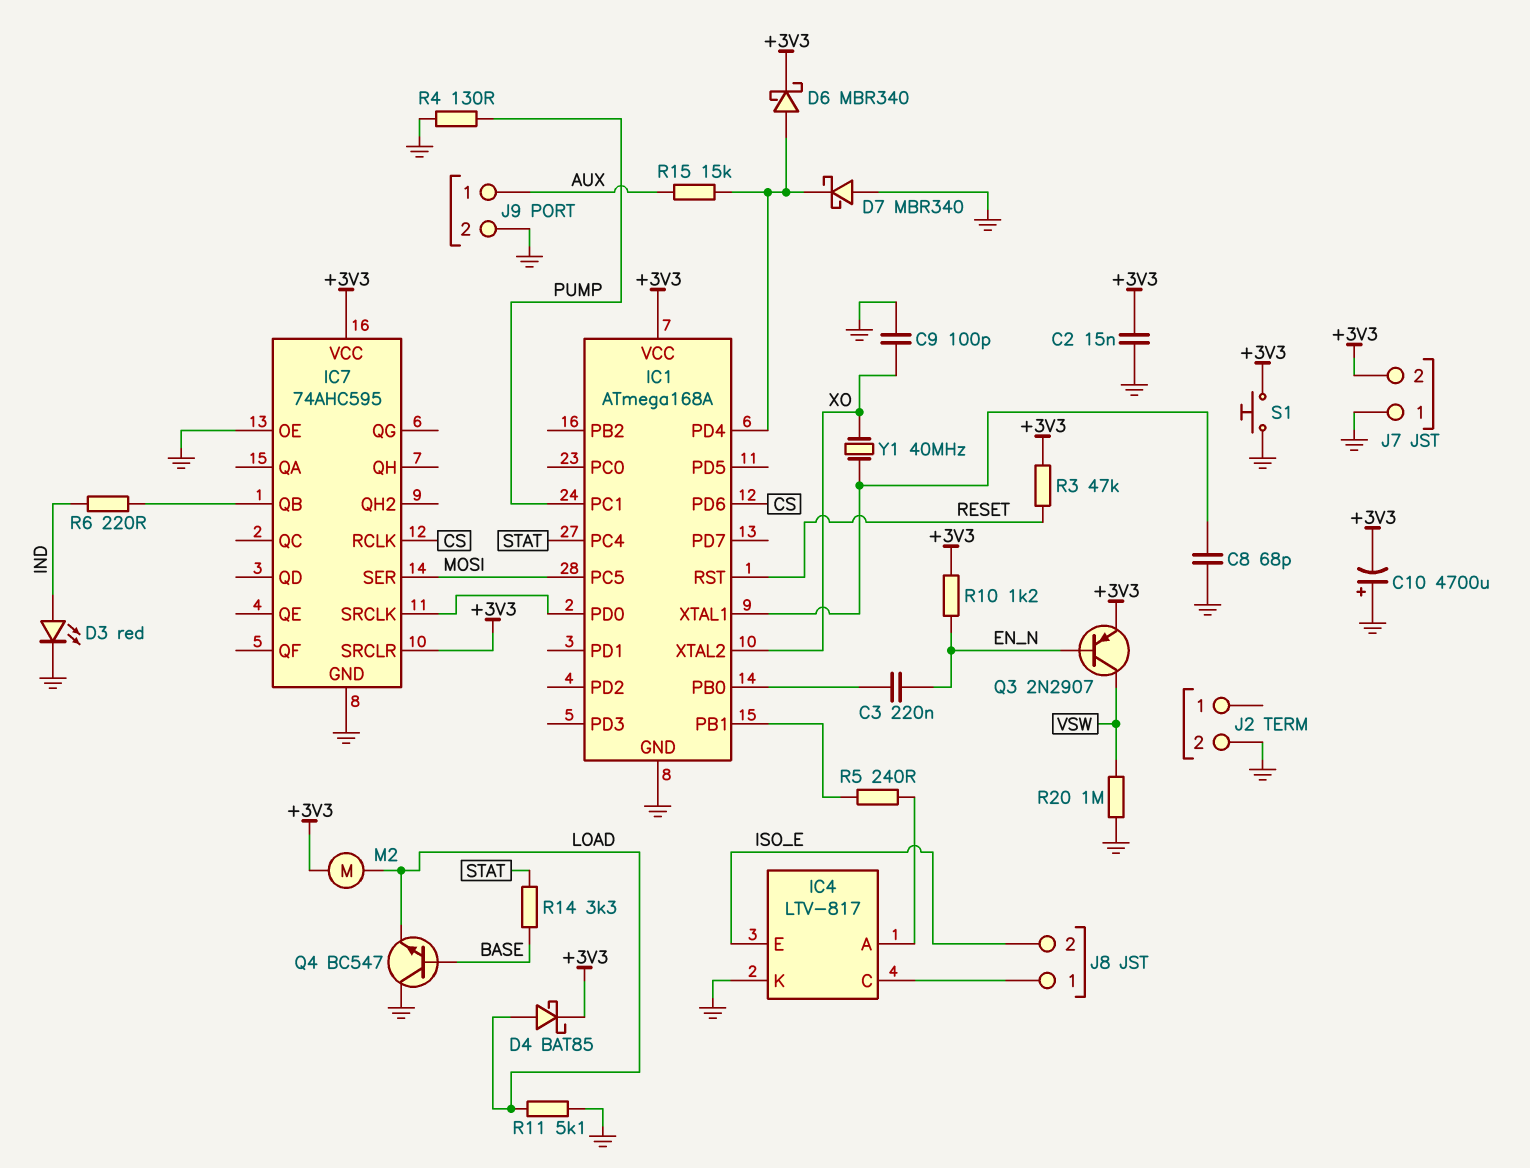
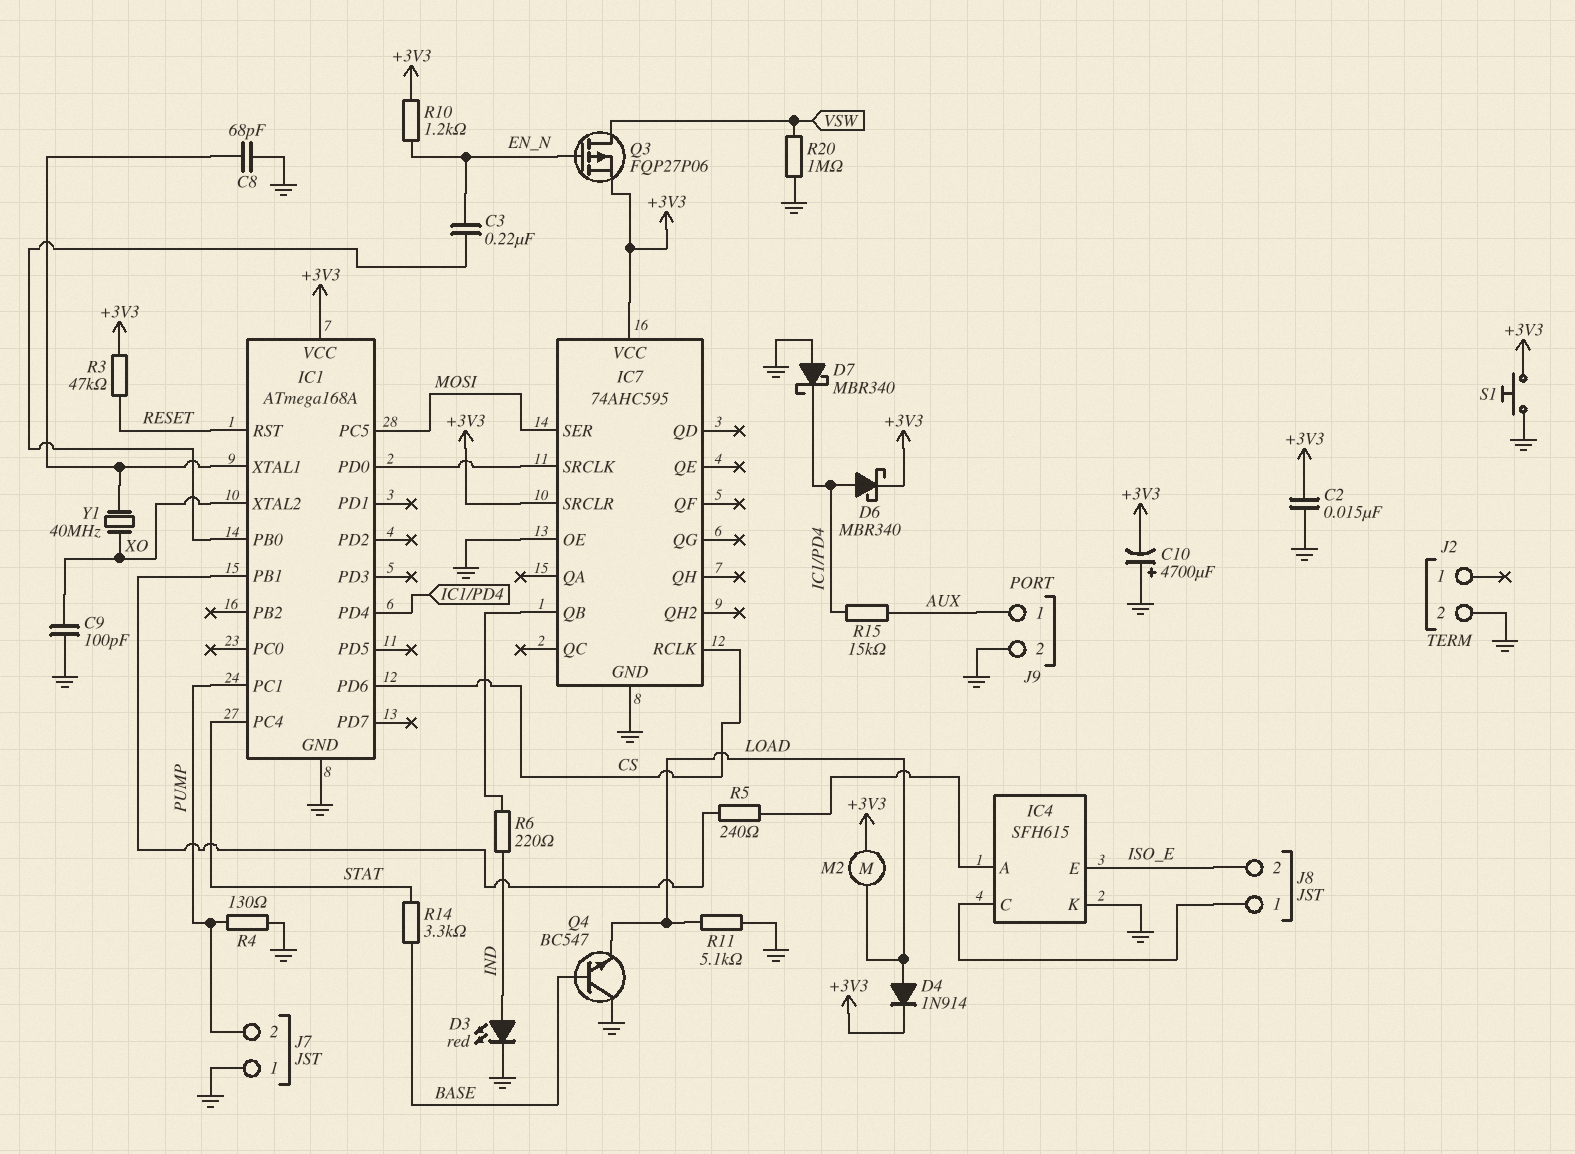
D4: schottky BAT85 (A LOAD, K +3V3) -> diode 1N914 (A LOAD, K +3V3)
IC4: LTV-817 -> SFH615
J7 pin 2: +3V3 -> PUMP
Q3: PNP 2N2907 (B EN_N, C VSW, E +3V3) -> PMOS FQP27P06 (G EN_N, D VSW, S +3V3)

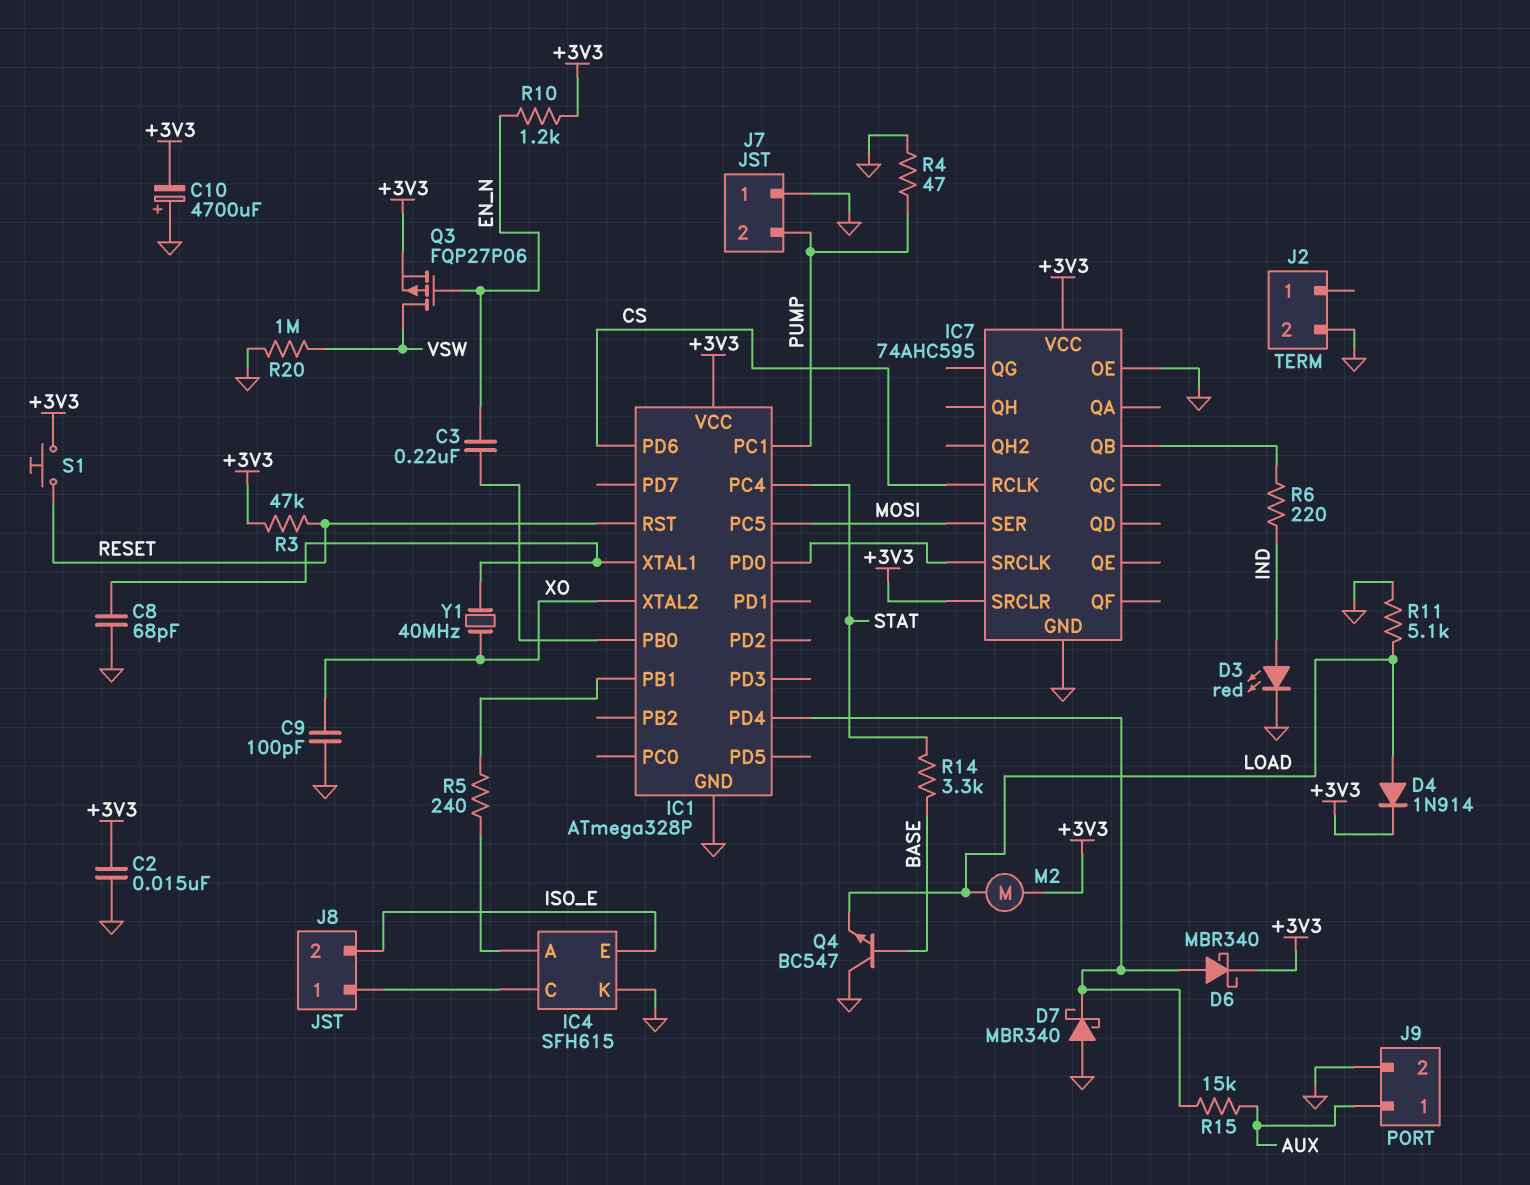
IC1: ATmega168A -> ATmega328P
R4: 130 (GND, PUMP) -> 47 (GND, PUMP)
S1: button (+3V3, GND) -> button (+3V3, RESET)

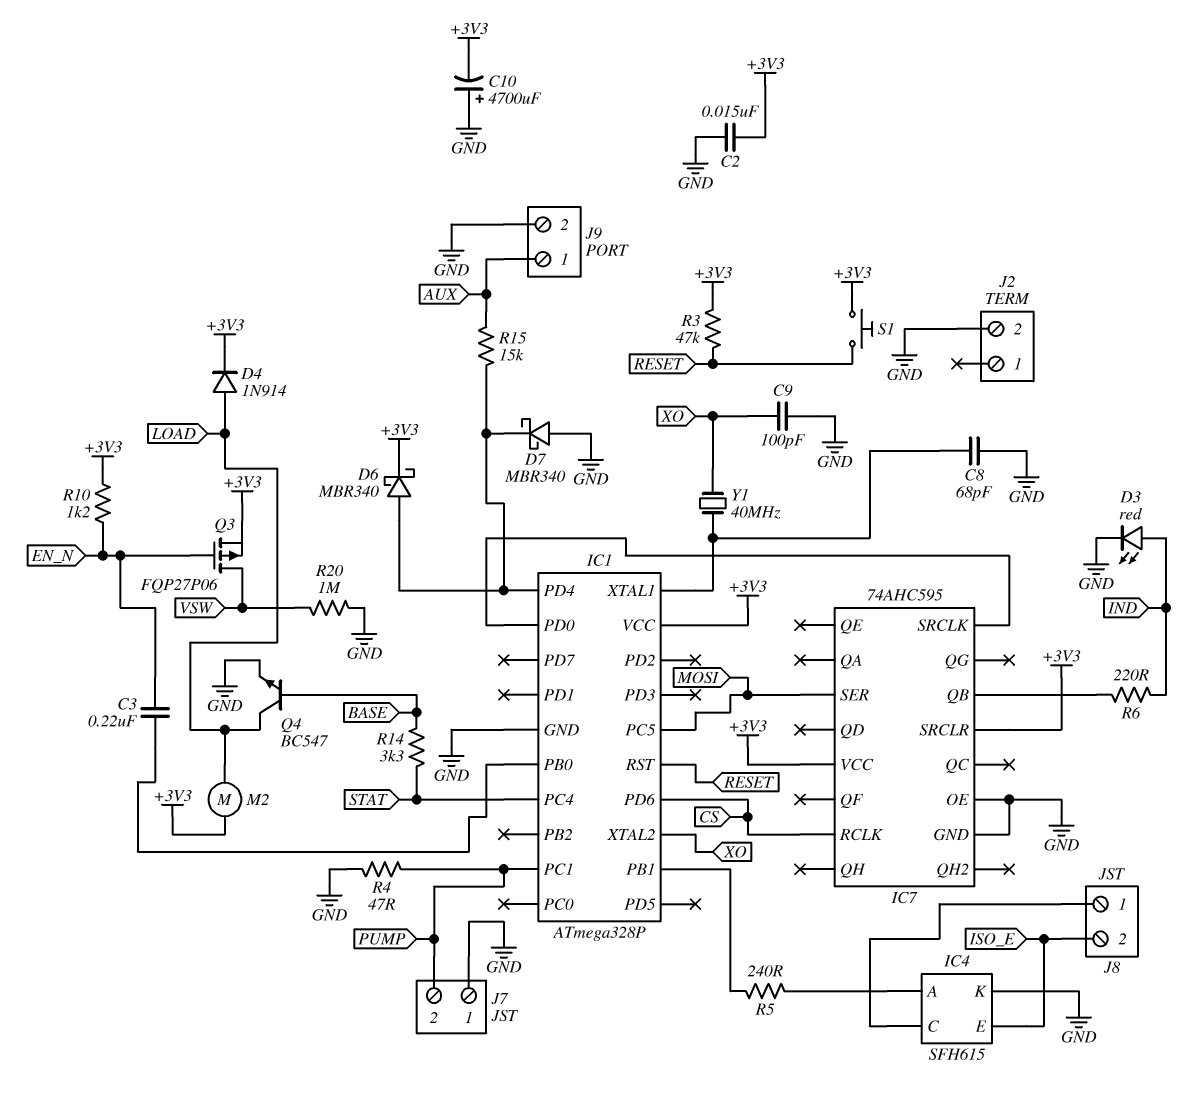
Q4: NPN BC547 (B BASE, C GND, E LOAD) -> NPN BC547 (B BASE, C LOAD, E GND)
R11: 5.1k (GND, LOAD) -> none

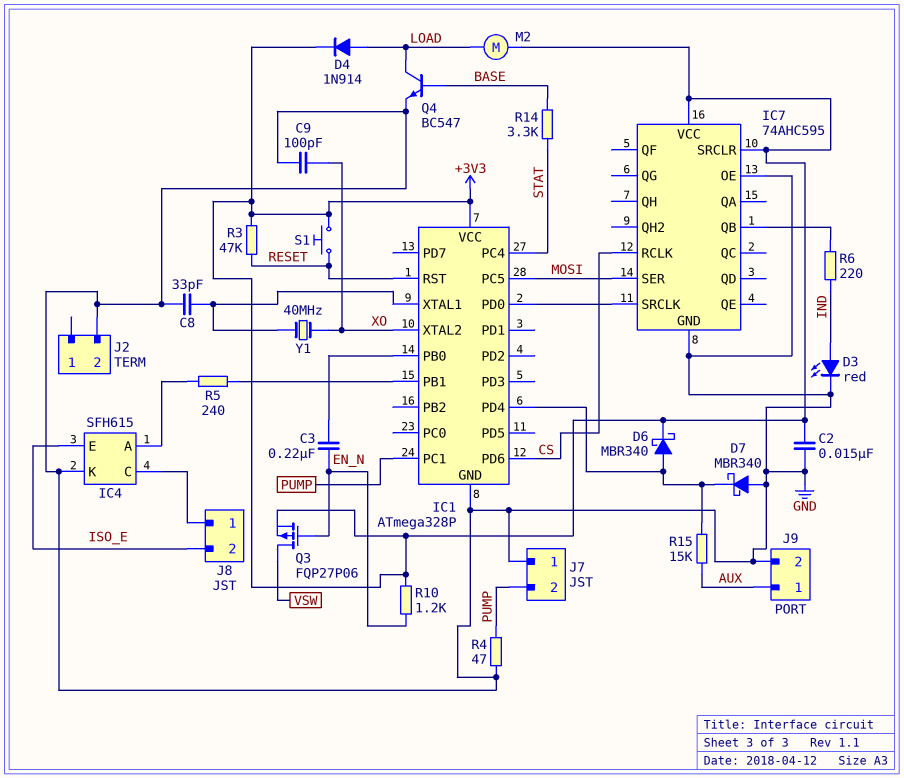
C8: 68pF (GND, IC1/XTAL1) -> 33pF (GND, IC1/XTAL1)
C10: 4700uF (plus GND, minus +3V3) -> none
R20: 1M (GND, VSW) -> none

